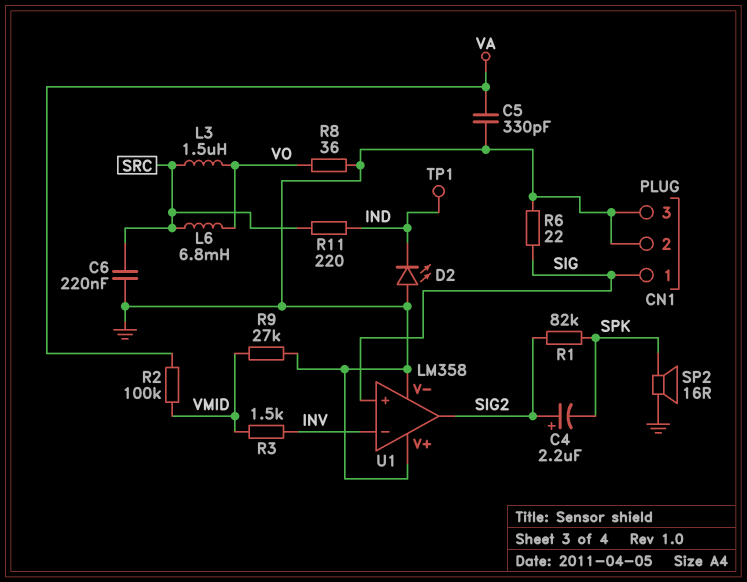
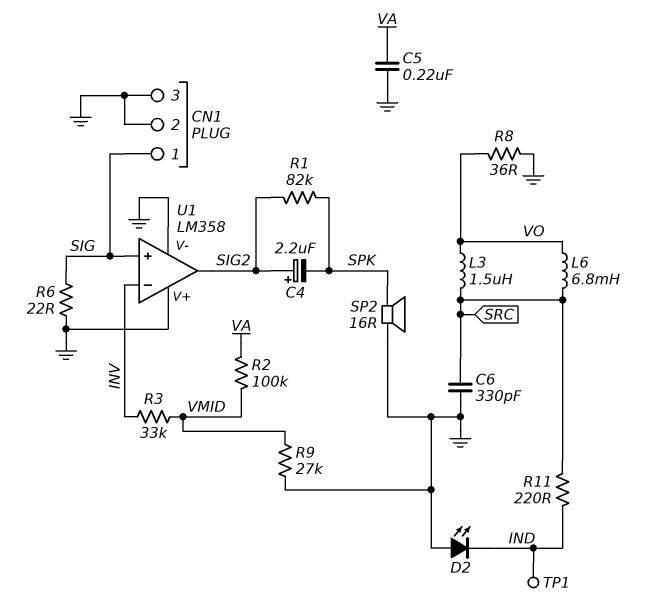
C5: 330pF (GND, VA) -> 220nF (GND, VA)
C6: 220nF (GND, SRC) -> 330pF (GND, SRC)
R3: 1.5k (INV, VMID) -> 33k (INV, VMID)

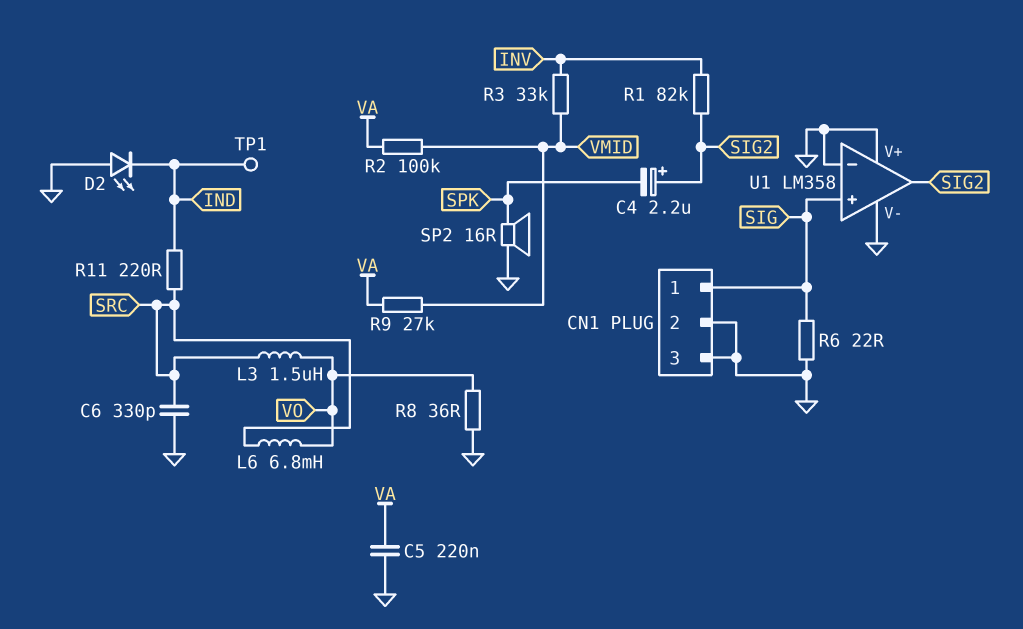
R1: 82k (SIG2, SPK) -> 82k (INV, SIG2)
R9: 27k (GND, VMID) -> 27k (VA, VMID)
U1 pin in-: INV -> GND

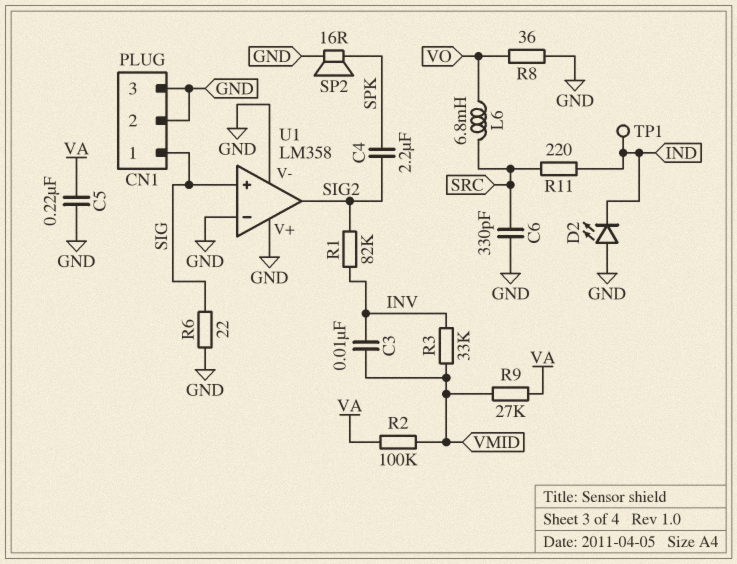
C3: none -> 10nF (INV, VMID)
C4: 2.2uF (plus SIG2, minus SPK) -> 2.2uF (SIG2, SPK)
L3: 1.5uH (SRC, VO) -> none

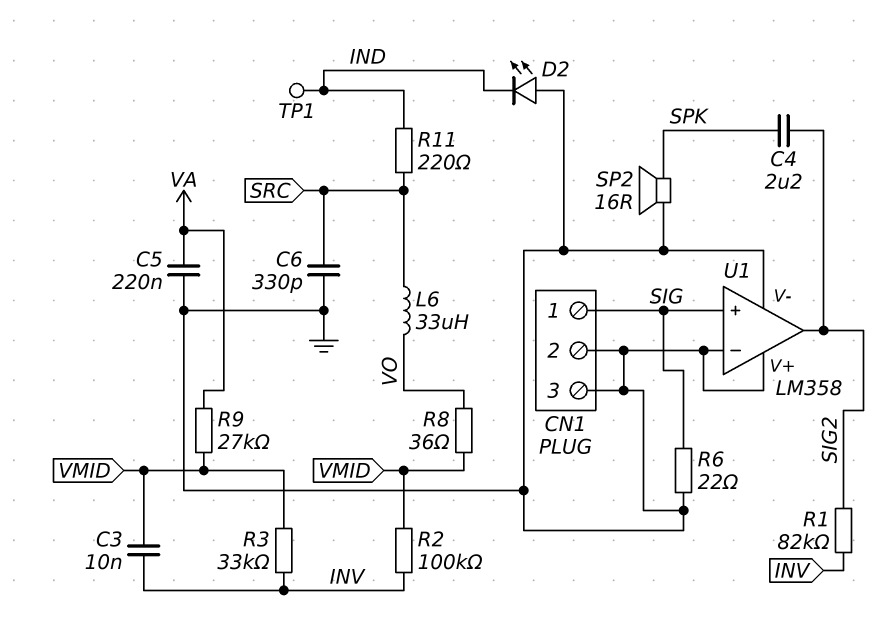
L6: 6.8mH (SRC, VO) -> 33uH (SRC, VO)
R2: 100k (VA, VMID) -> 100k (INV, VMID)
R8: 36 (GND, VO) -> 36 (VMID, VO)

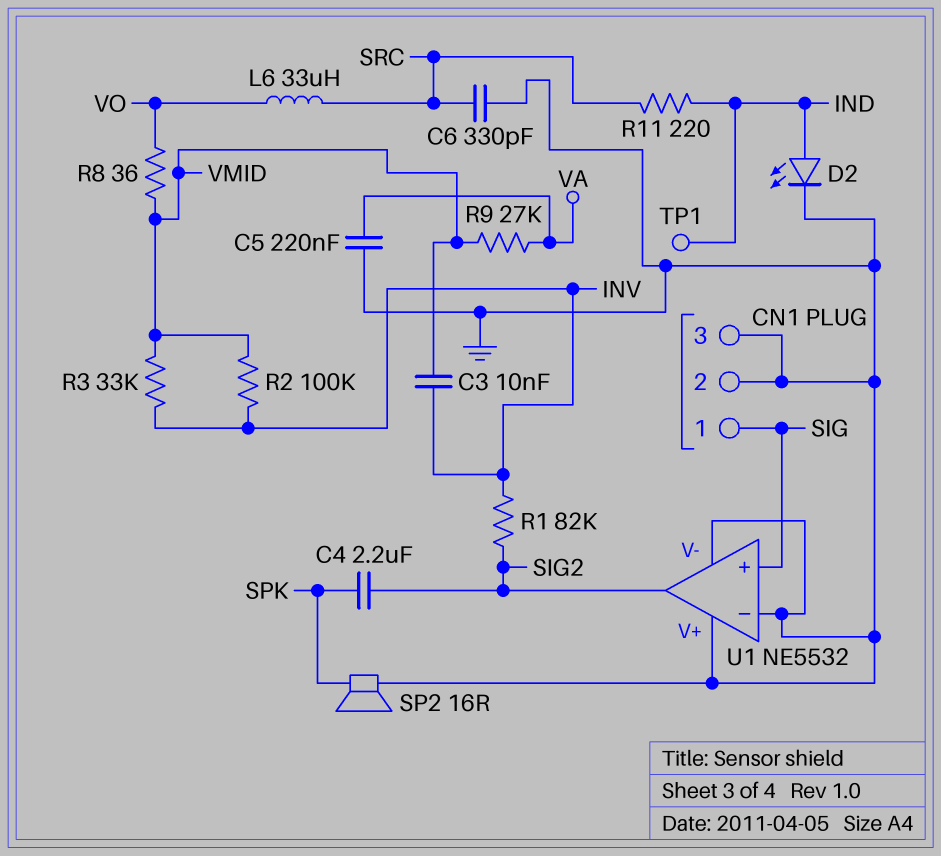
D2: LED (A GND, K IND) -> LED (A IND, K GND)
R6: 22 (GND, SIG) -> none
U1: LM358 -> NE5532

